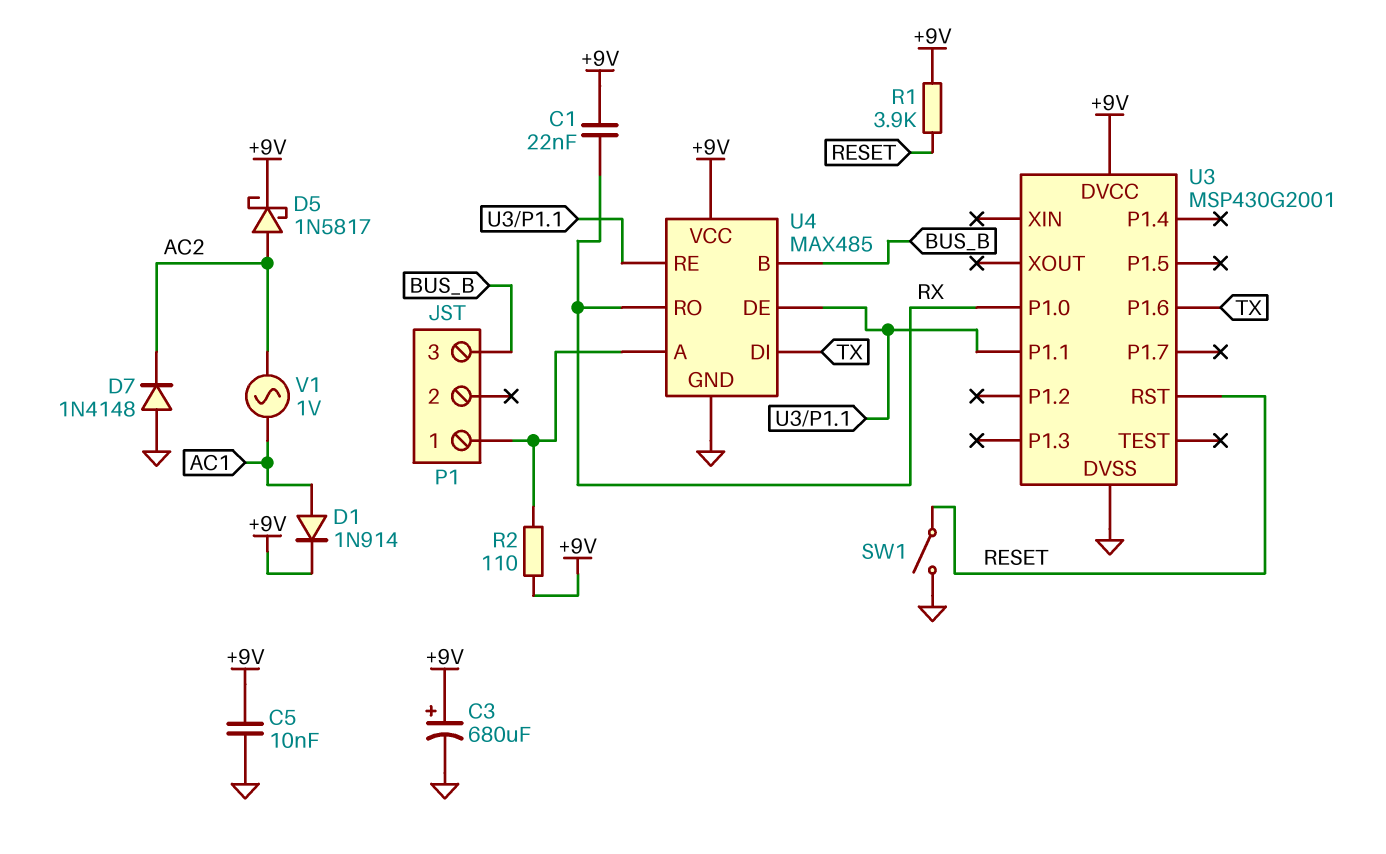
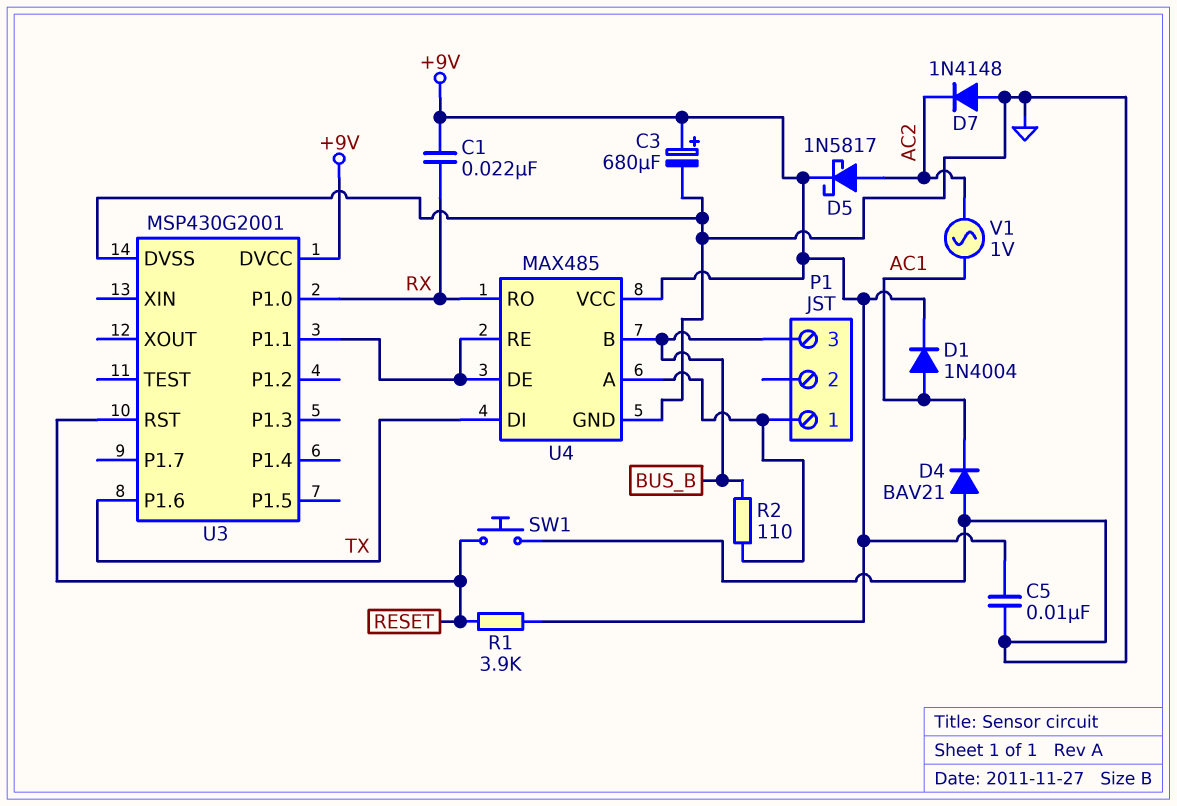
D1: diode 1N914 (A AC1, K +9V) -> diode 1N4004 (A AC1, K +9V)
D4: none -> diode BAV21 (A GND, K AC1)
R2: 110 (+9V, P1/1) -> 110 (BUS_B, P1/1)
SW1: switch (GND, RESET) -> button (GND, RESET)

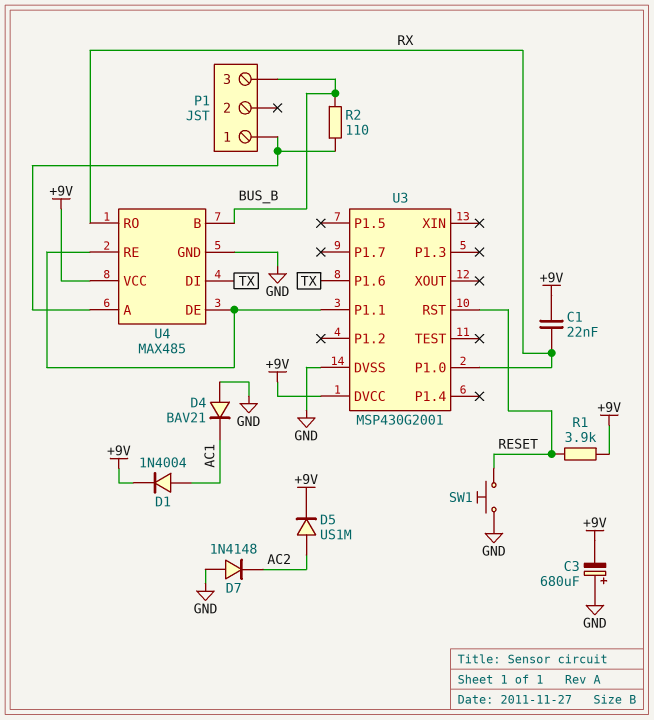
C3: 680uF (plus +9V, minus GND) -> 680uF (plus GND, minus +9V)
C5: 10nF (+9V, GND) -> none
D5: schottky 1N5817 (A AC2, K +9V) -> diode US1M (A AC2, K +9V)
V1: AC 1V (AC1, AC2) -> none

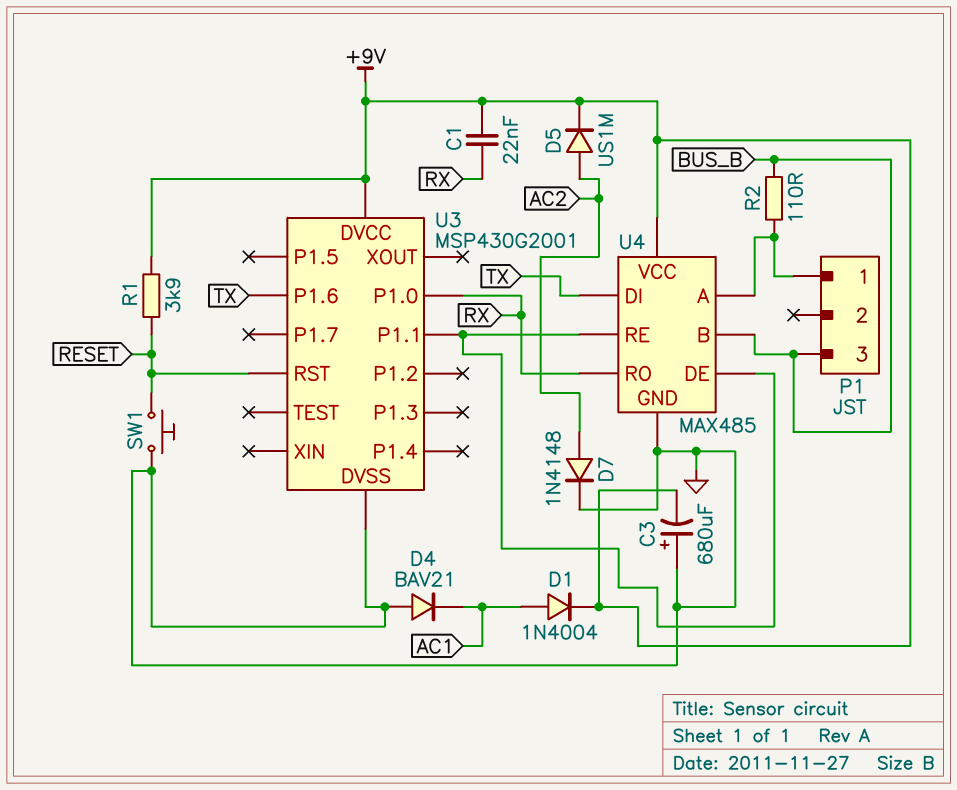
D7: diode 1N4148 (A GND, K AC2) -> diode 1N4148 (A AC2, K GND)

